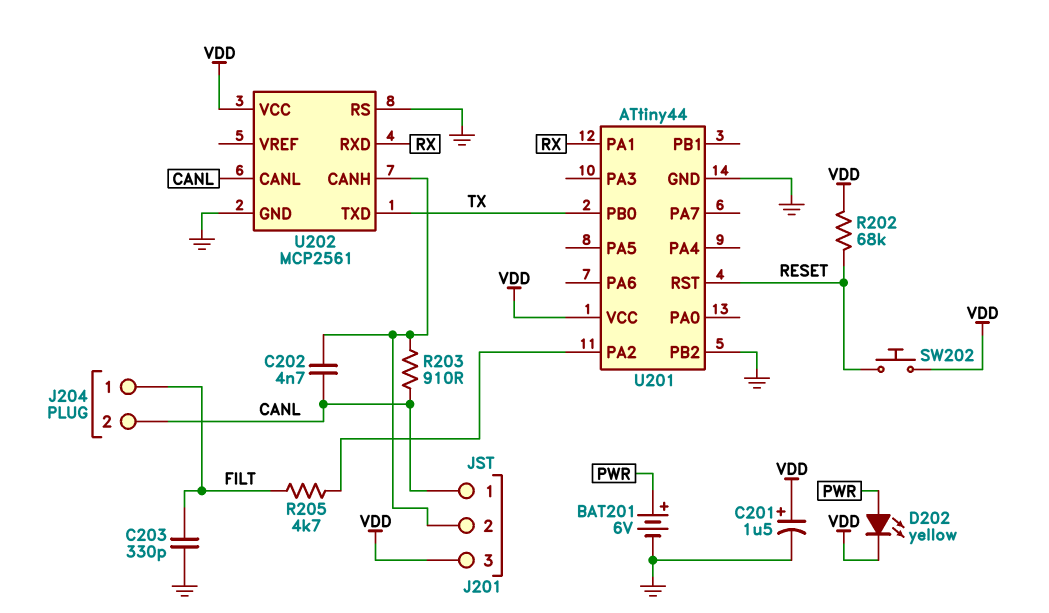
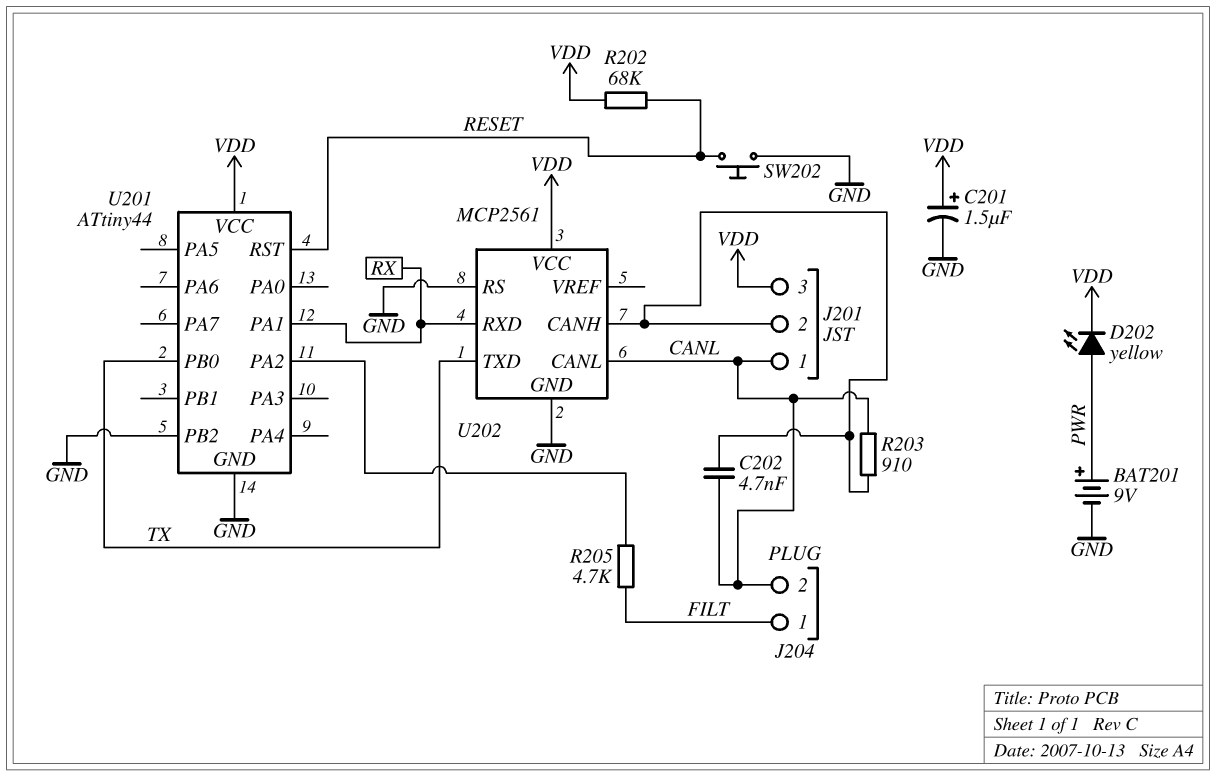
BAT201: 6V (plus PWR, minus GND) -> 9V (plus PWR, minus GND)
C203: 330pF (FILT, GND) -> none
SW202: button (RESET, VDD) -> button (GND, RESET)

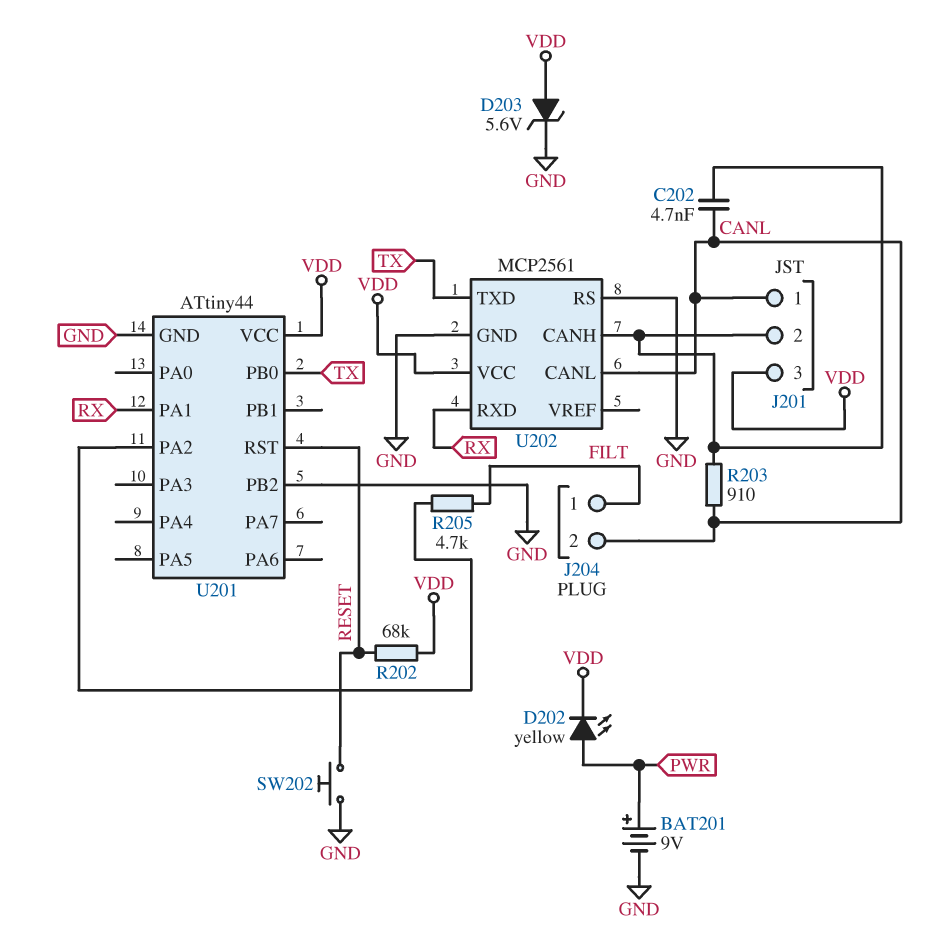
C201: 1.5uF (plus VDD, minus GND) -> none
D203: none -> zener 5.6V (A VDD, K GND)

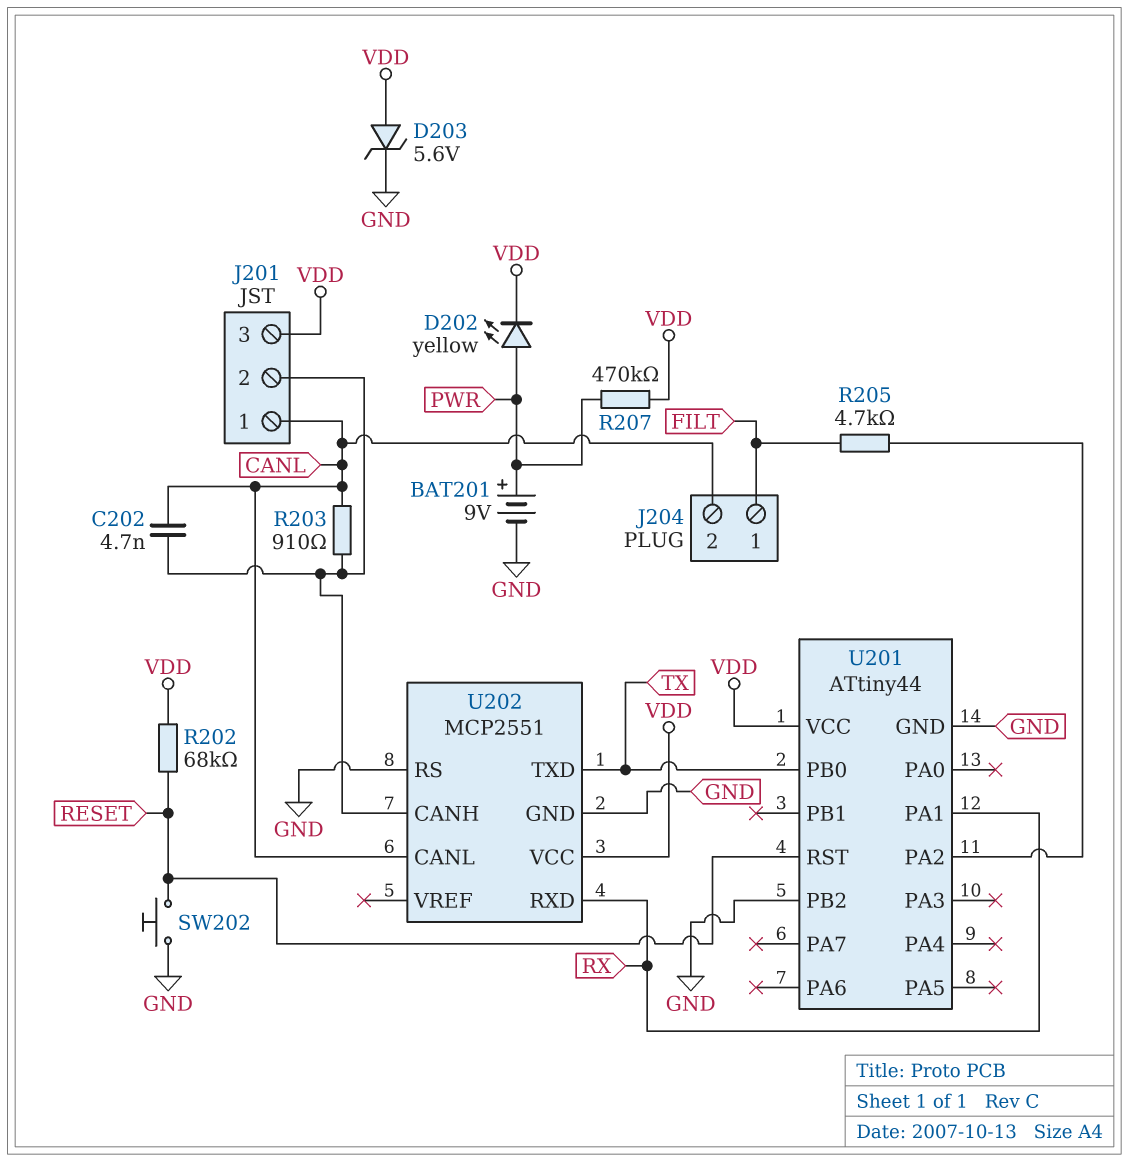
R207: none -> 470k (PWR, VDD)
U202: MCP2561 -> MCP2551

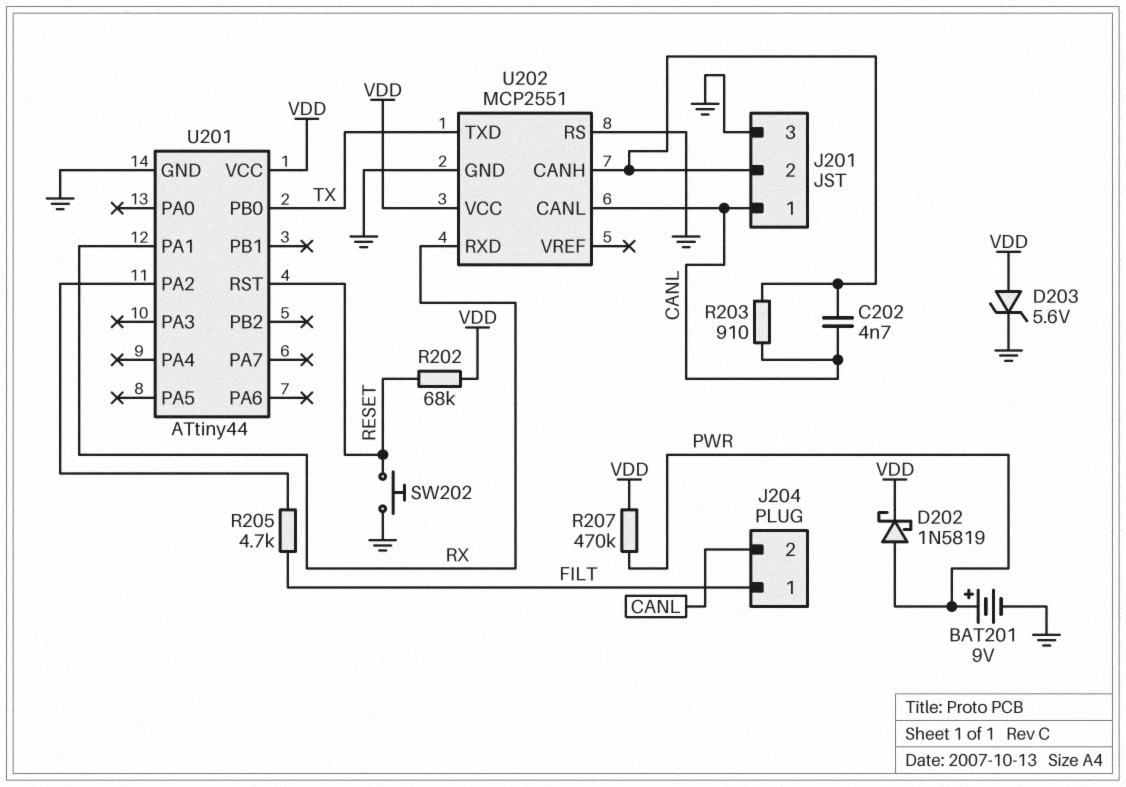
D202: LED yellow (A PWR, K VDD) -> schottky 1N5819 (A PWR, K VDD)
J201 pin 3: VDD -> GND
U201 pin PB2: GND -> none

